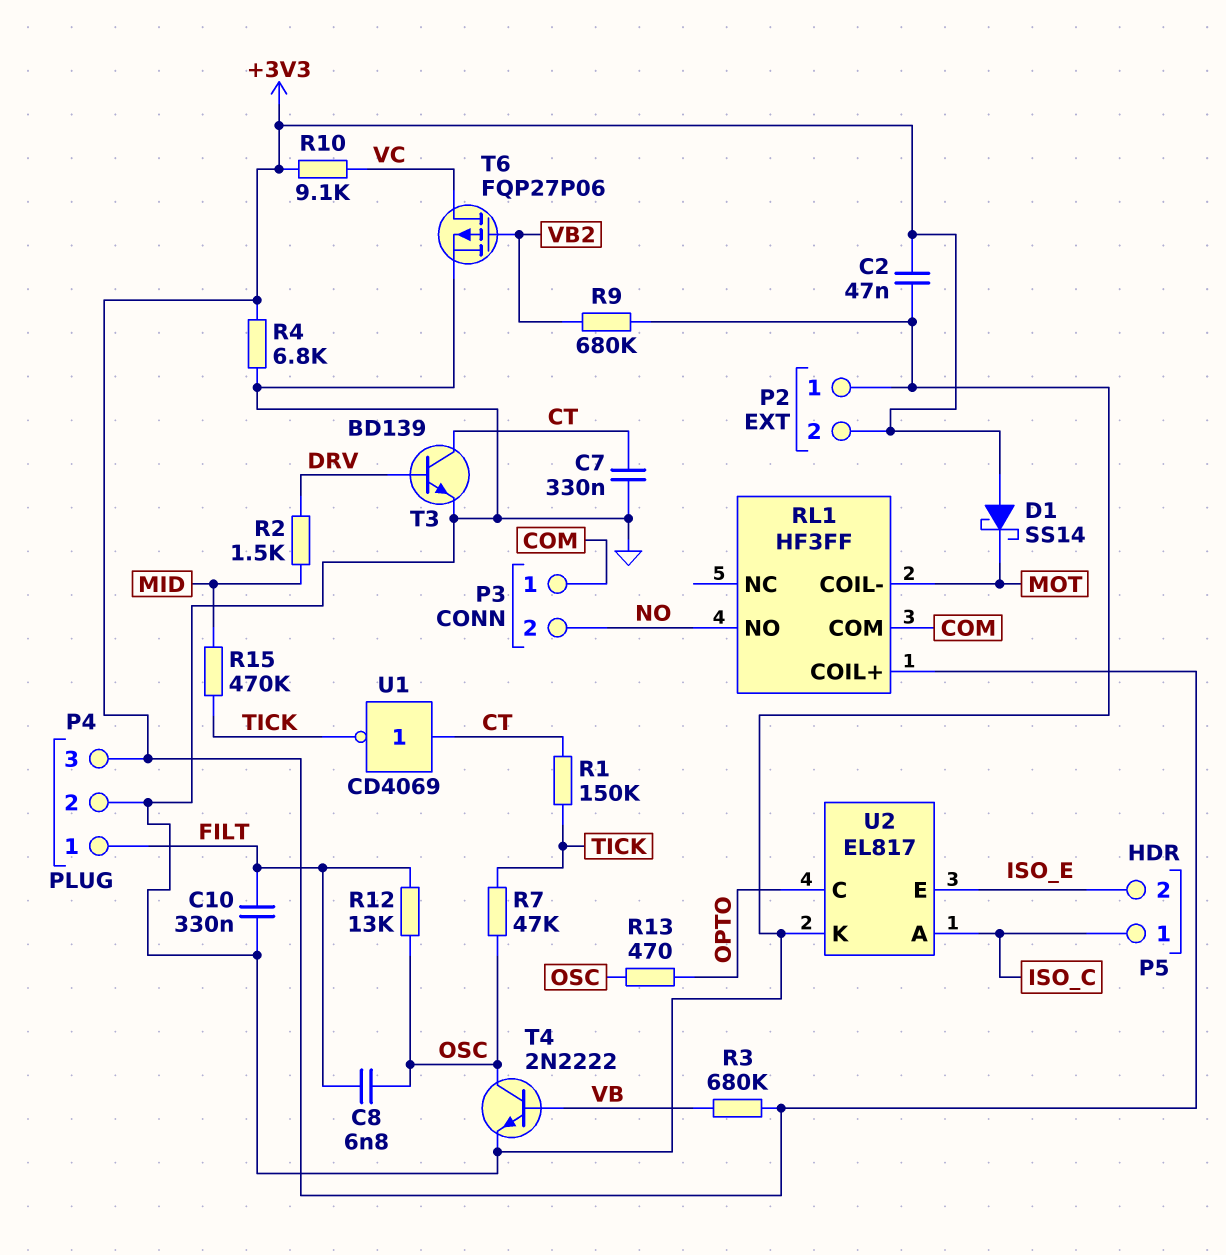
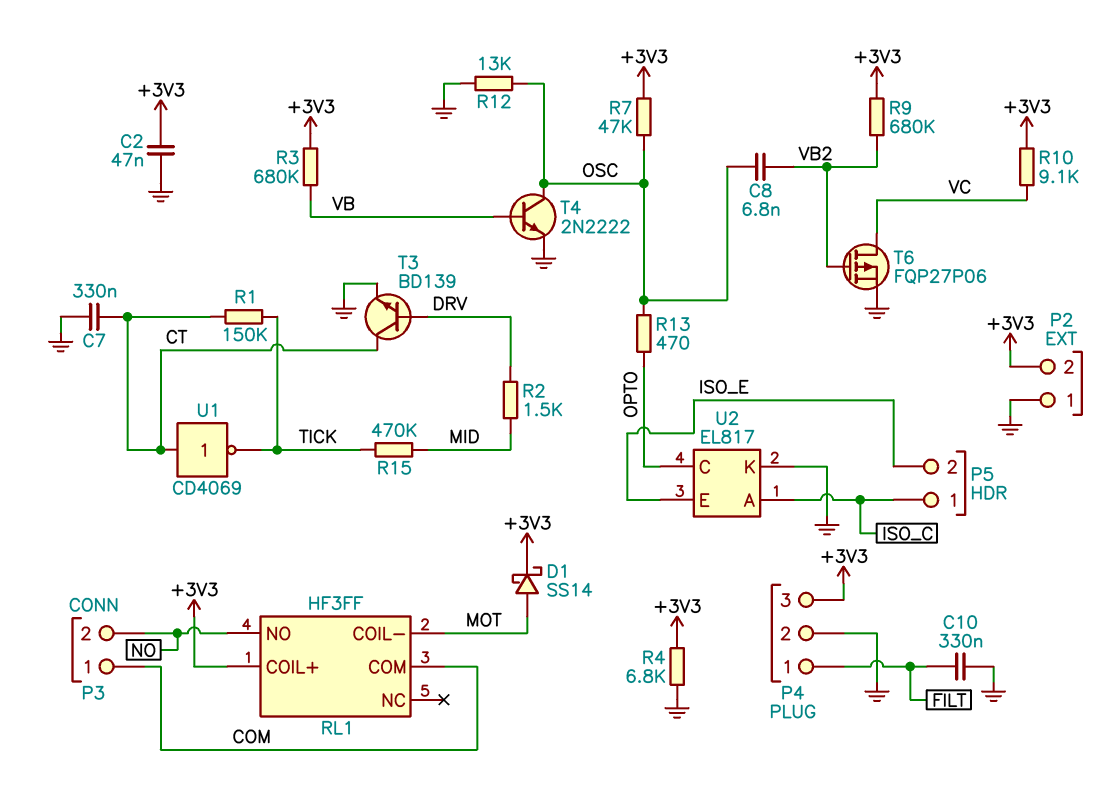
C8: 6.8nF (FILT, OSC) -> 6.8nF (OSC, VB2)
D1: schottky SS14 (A +3V3, K MOT) -> schottky SS14 (A MOT, K +3V3)
R7: 47k (OSC, TICK) -> 47k (+3V3, OSC)
R9: 680k (GND, VB2) -> 680k (+3V3, VB2)
R12: 13k (FILT, OSC) -> 13k (GND, OSC)

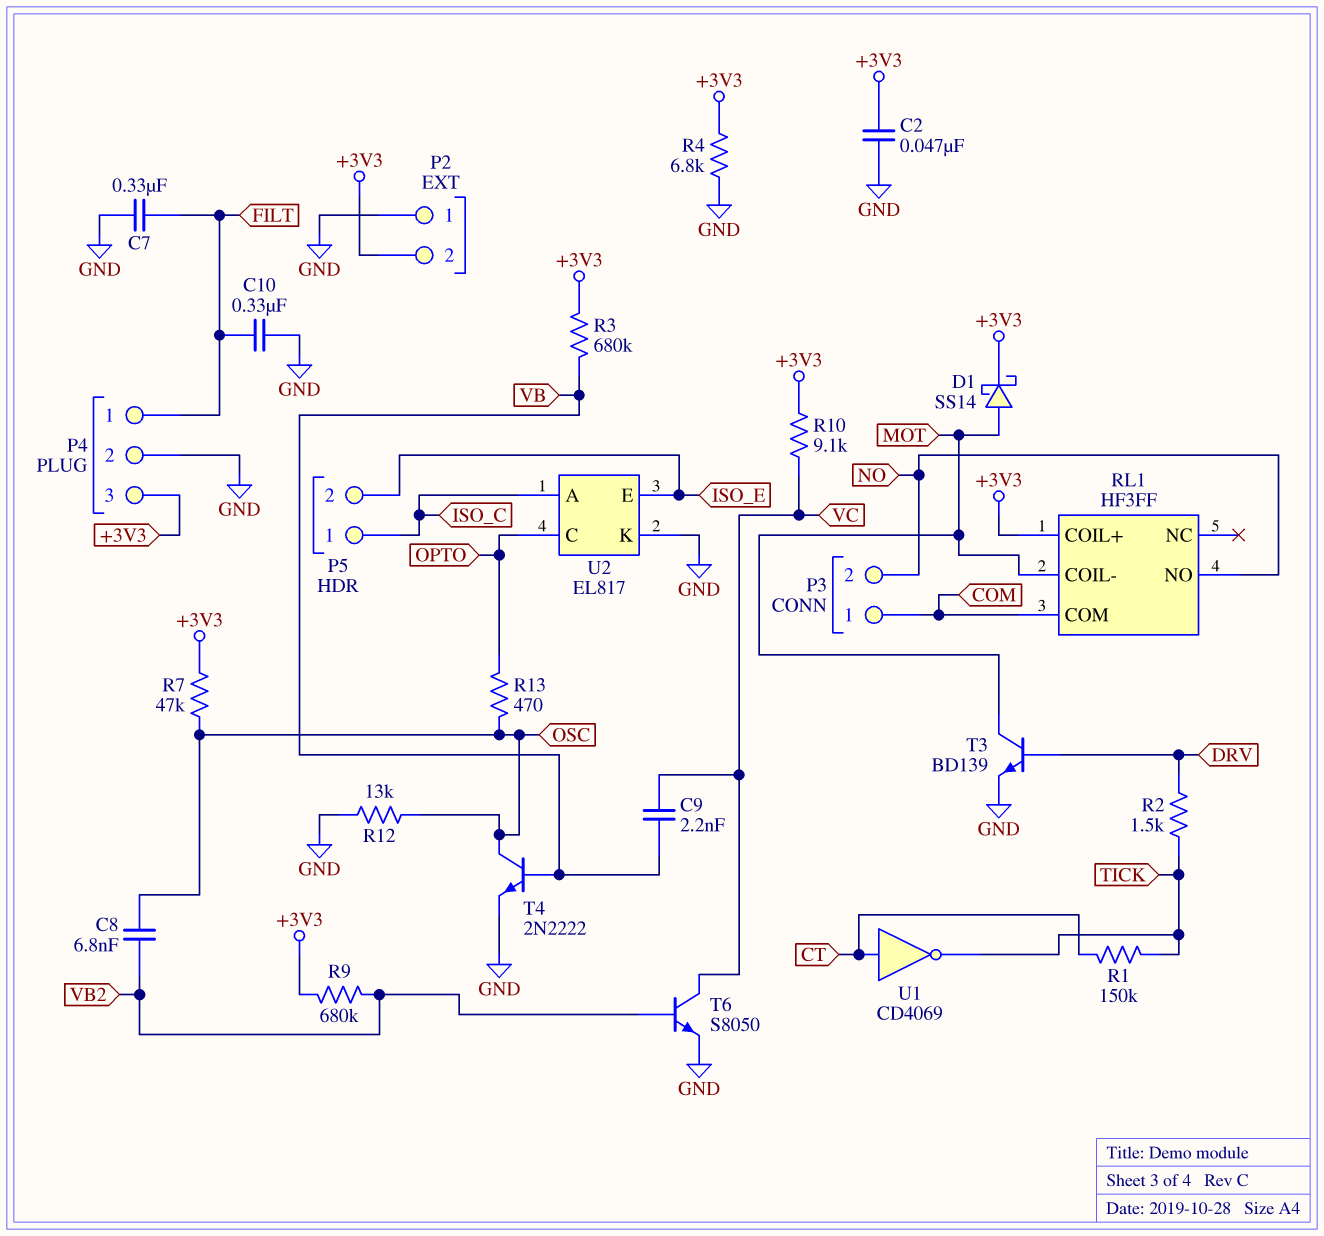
C7: 330nF (CT, GND) -> 330nF (FILT, GND)
C9: none -> 2.2nF (VB, VC)
R2: 1.5k (DRV, MID) -> 1.5k (DRV, TICK)
R15: 470k (MID, TICK) -> none
T3: NPN BD139 (B DRV, C CT, E GND) -> NPN BD139 (B DRV, C MOT, E GND)
T6: PMOS FQP27P06 (G VB2, D VC, S GND) -> NPN S8050 (B VB2, C VC, E GND)

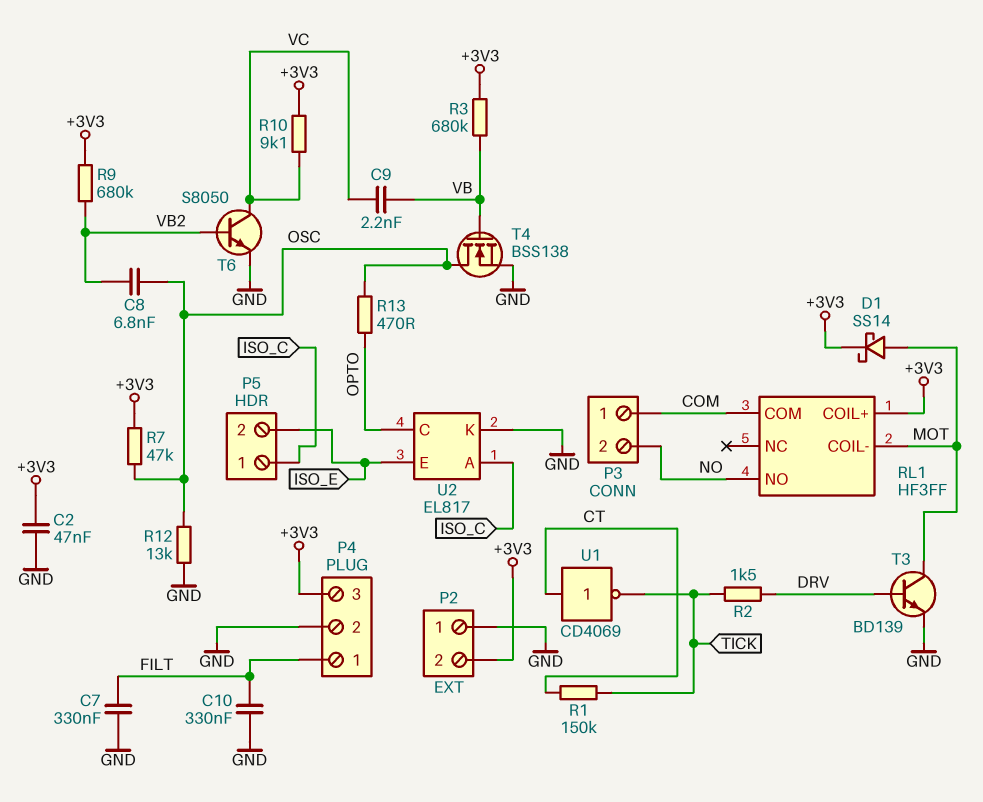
R4: 6.8k (+3V3, GND) -> none
T4: NPN 2N2222 (B VB, C OSC, E GND) -> NMOS BSS138 (G VB, D OSC, S GND)

